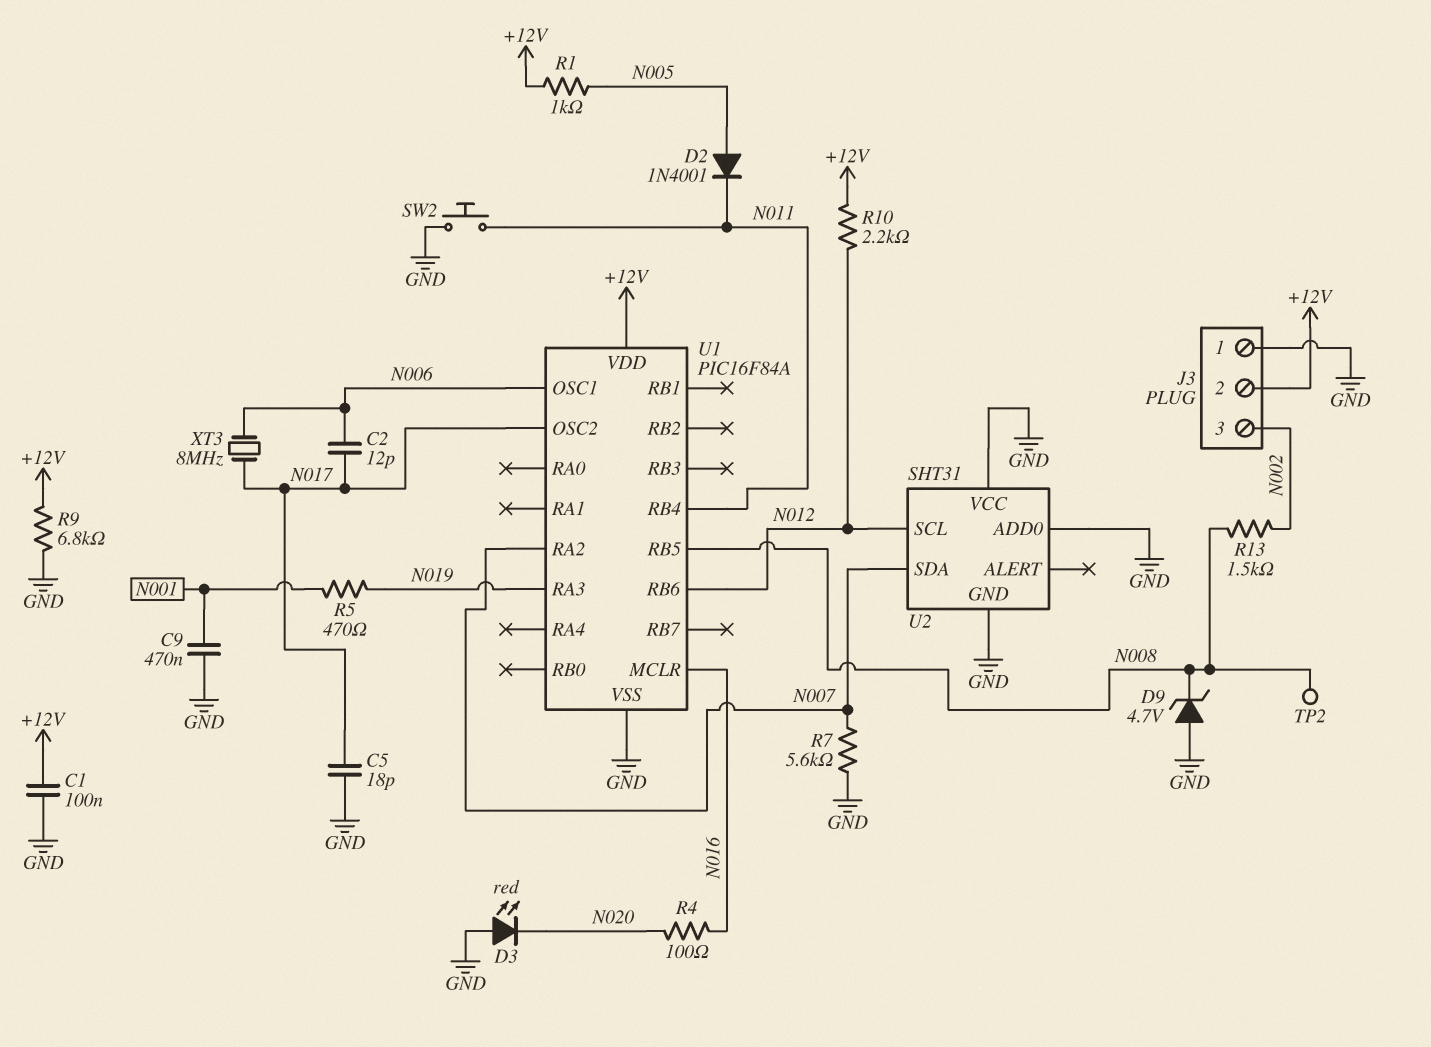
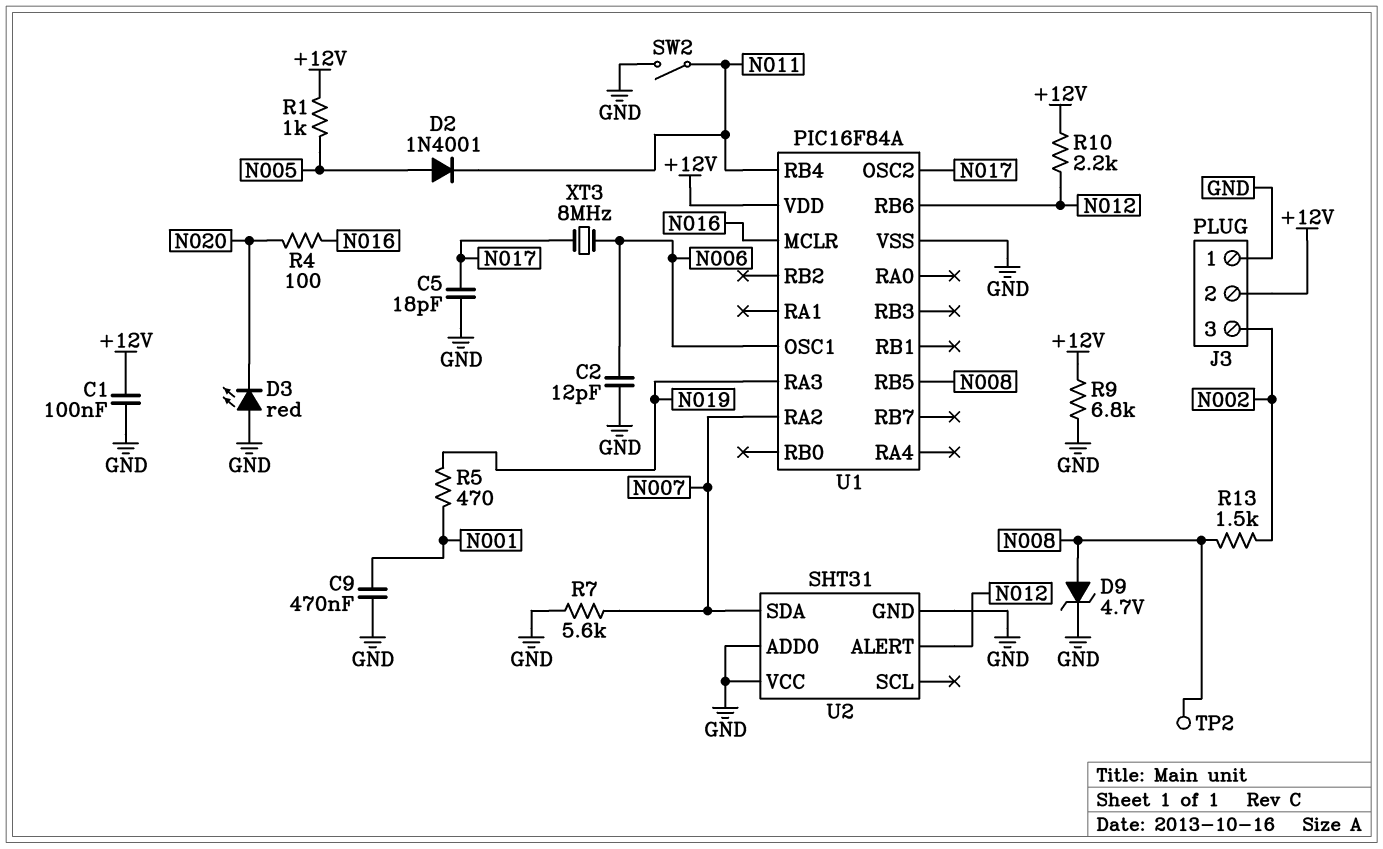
C2: 12pF (N006, N017) -> 12pF (GND, N006)
D9: zener 4.7V (A GND, K N008) -> zener 4.7V (A N008, K GND)
SW2: button (GND, N011) -> switch (GND, N011)
U2 pin ALERT: none -> N012
U2 pin SCL: N012 -> none

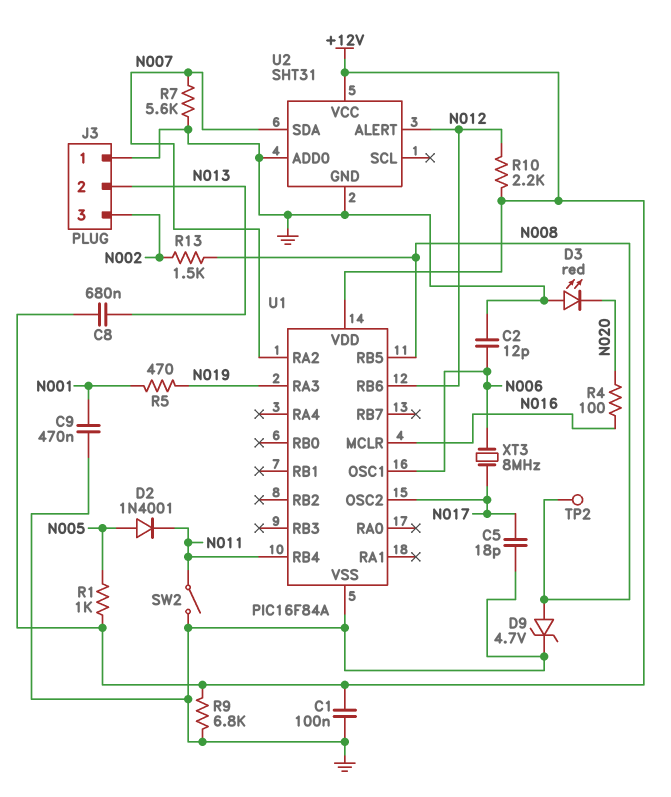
C8: none -> 680nF (+12V, N013)
J3 pin 2: +12V -> N013
U2 pin VCC: GND -> +12V

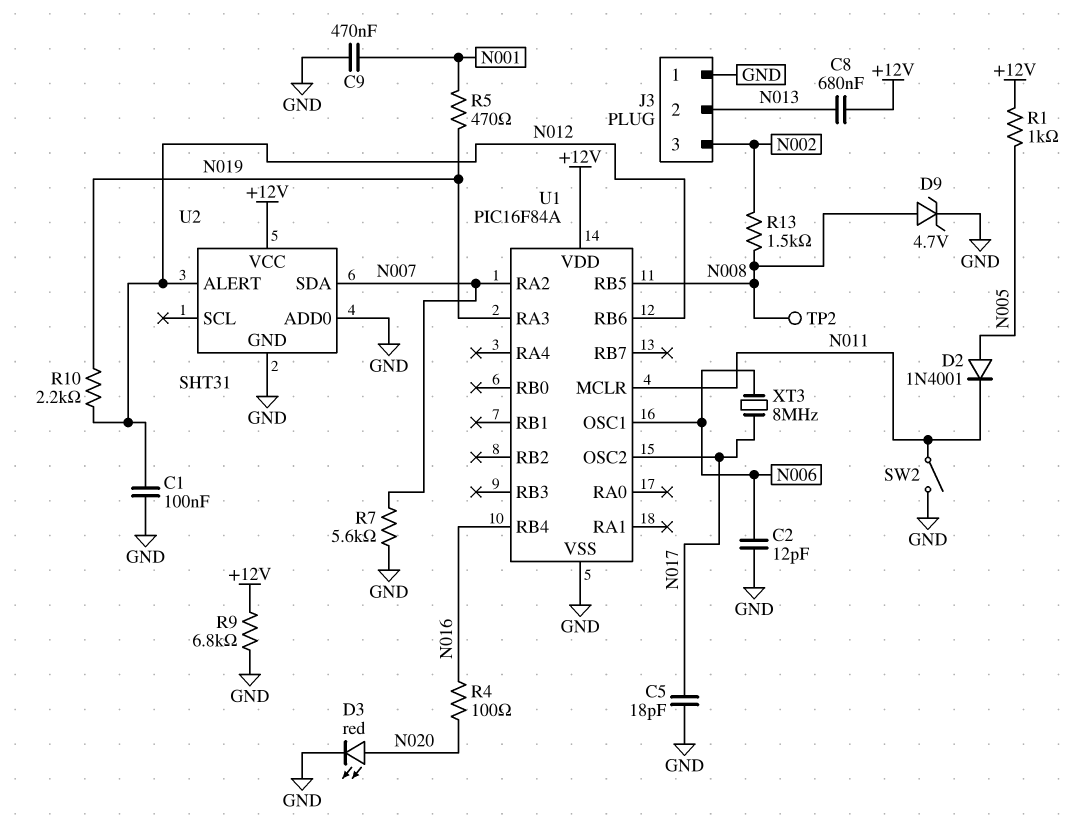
C1: 100nF (+12V, GND) -> 100nF (GND, N012)
D3: LED red (A GND, K N020) -> LED red (A N020, K GND)
R10: 2.2k (+12V, N012) -> 2.2k (N012, N019)
U1 pin MCLR: N016 -> N011
U1 pin RB4: N011 -> N016

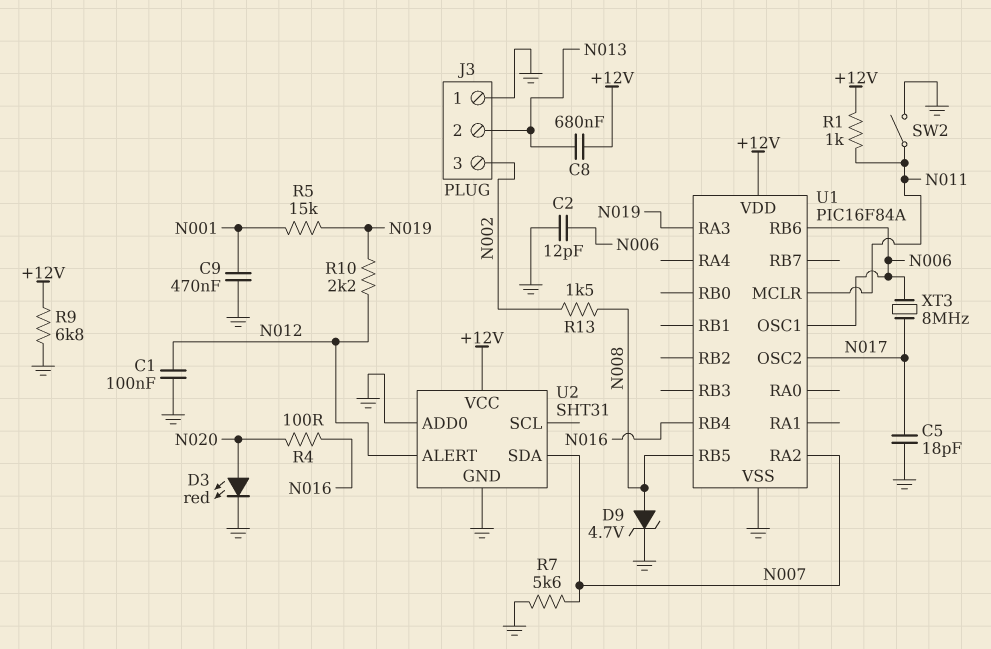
D2: diode 1N4001 (A N005, K N011) -> none
R1: 1k (+12V, N005) -> 1k (+12V, N011)
R5: 470 (N001, N019) -> 15k (N001, N019)
TP2: test point (N008) -> none
U1 pin RB6: N012 -> N006

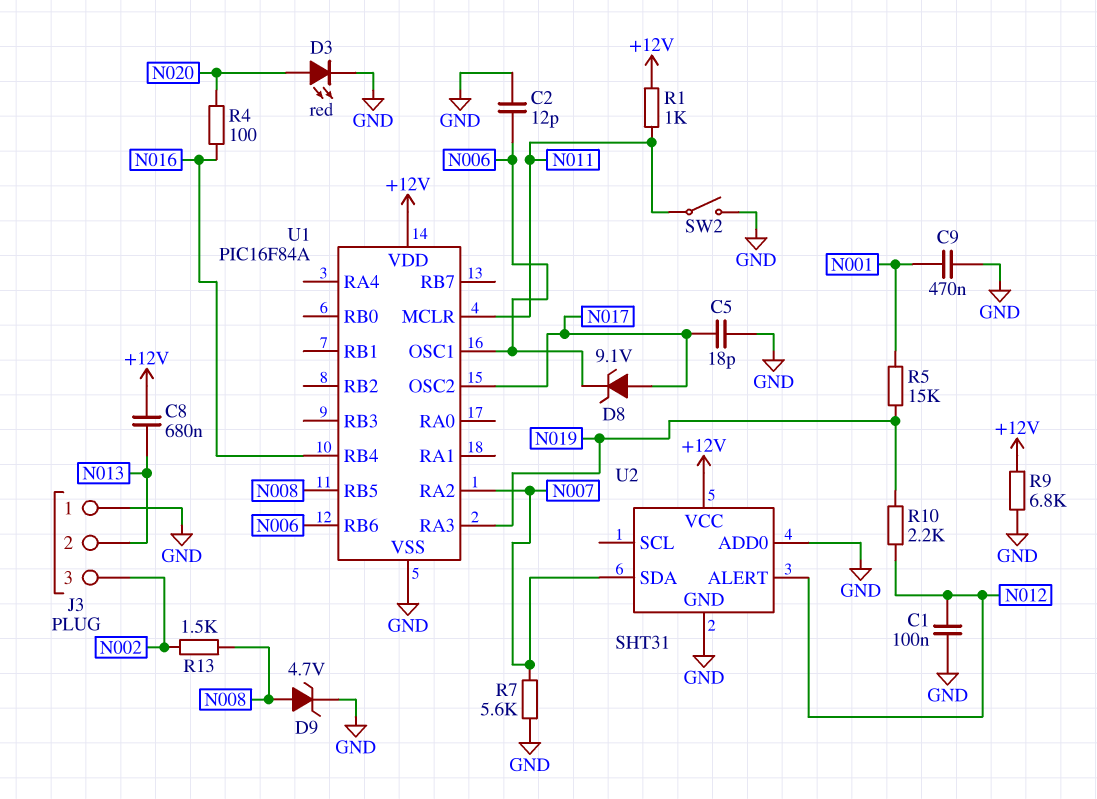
D8: none -> zener 9.1V (A N017, K N006)
XT3: 8MHz (N006, N017) -> none

